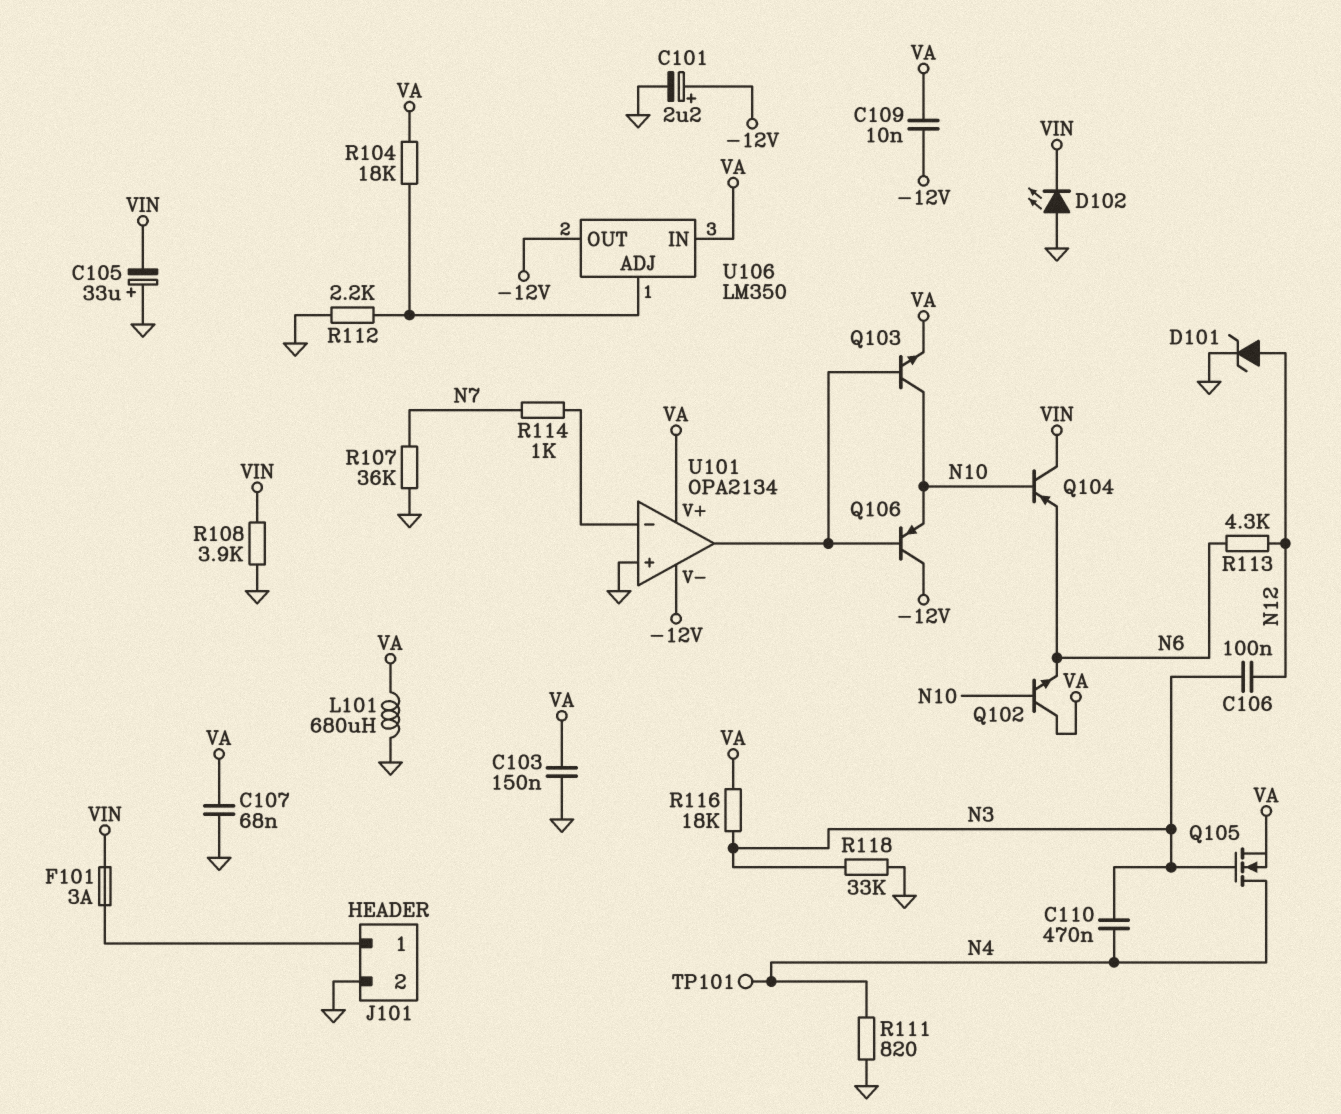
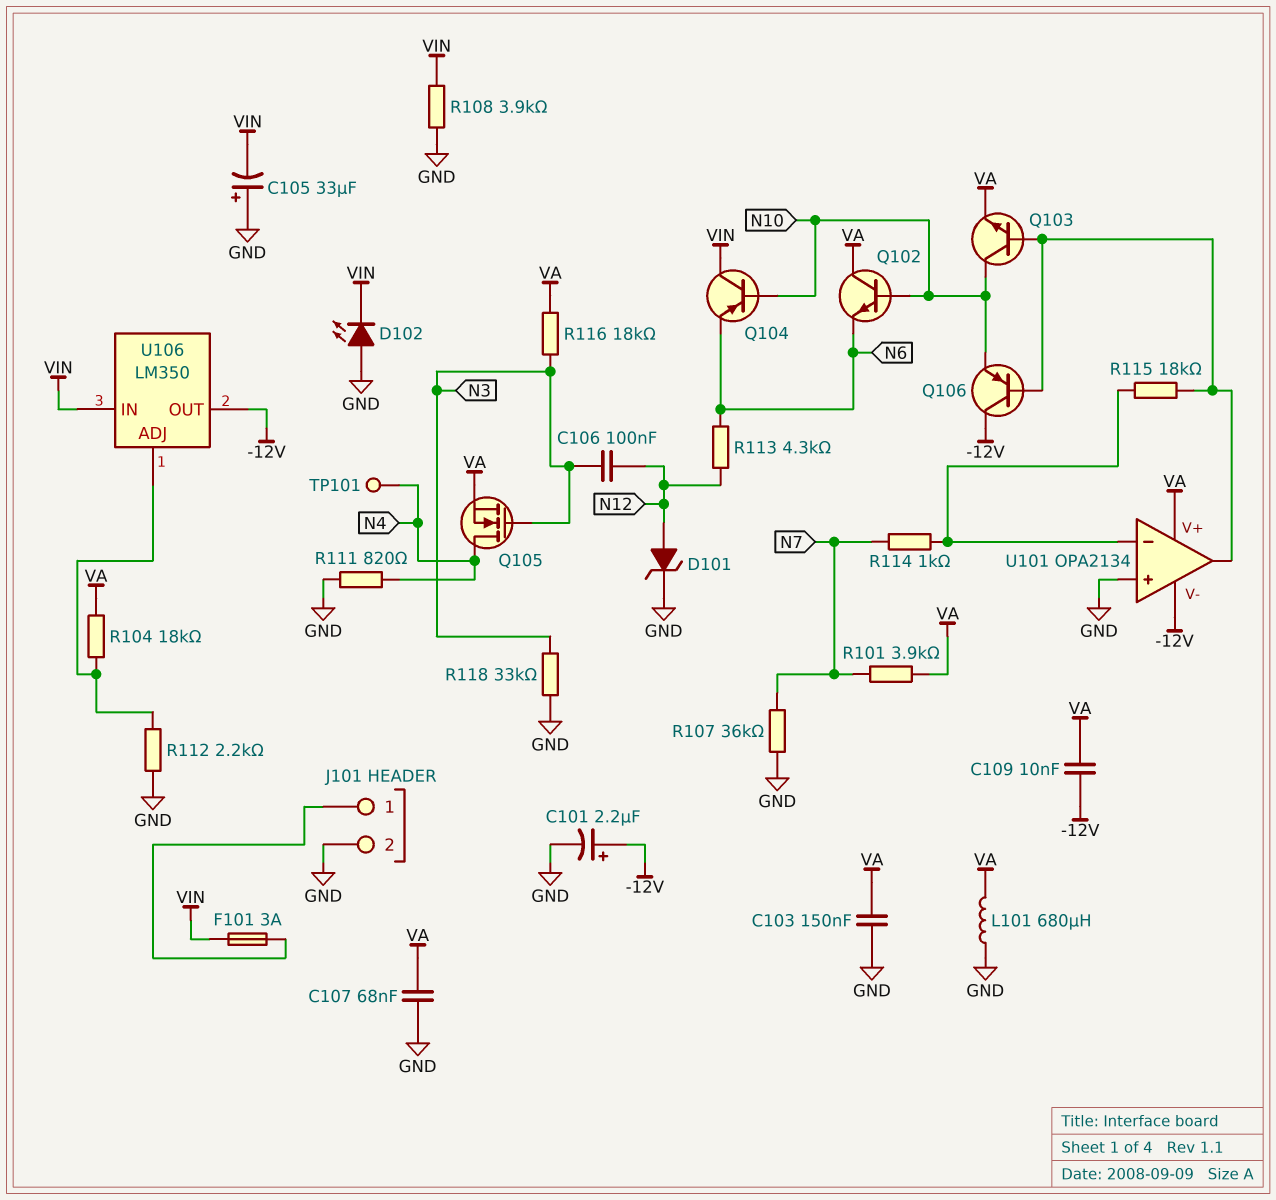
C110: 470nF (N3, N4) -> none
R101: none -> 3.9k (N7, VA)
R115: none -> 18k (U101/in-, U101/out)
U106 pin IN: VA -> VIN

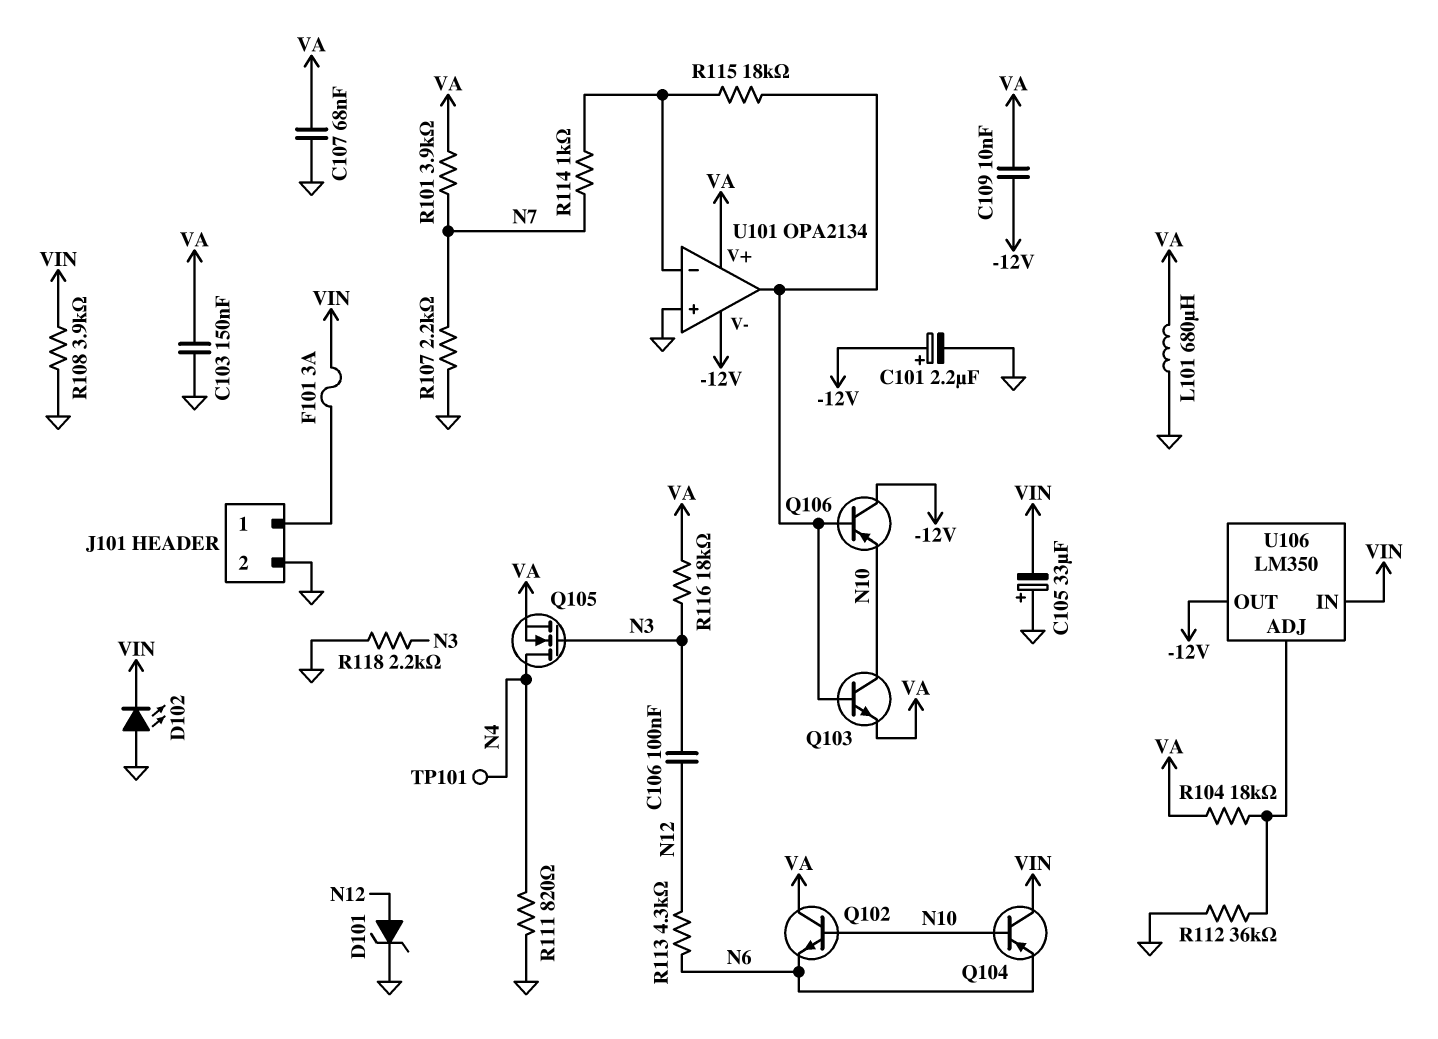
R107: 36k (GND, N7) -> 2.2k (GND, N7)
R112: 2.2k (GND, U106/ADJ) -> 36k (GND, U106/ADJ)
R118: 33k (GND, N3) -> 2.2k (GND, N3)

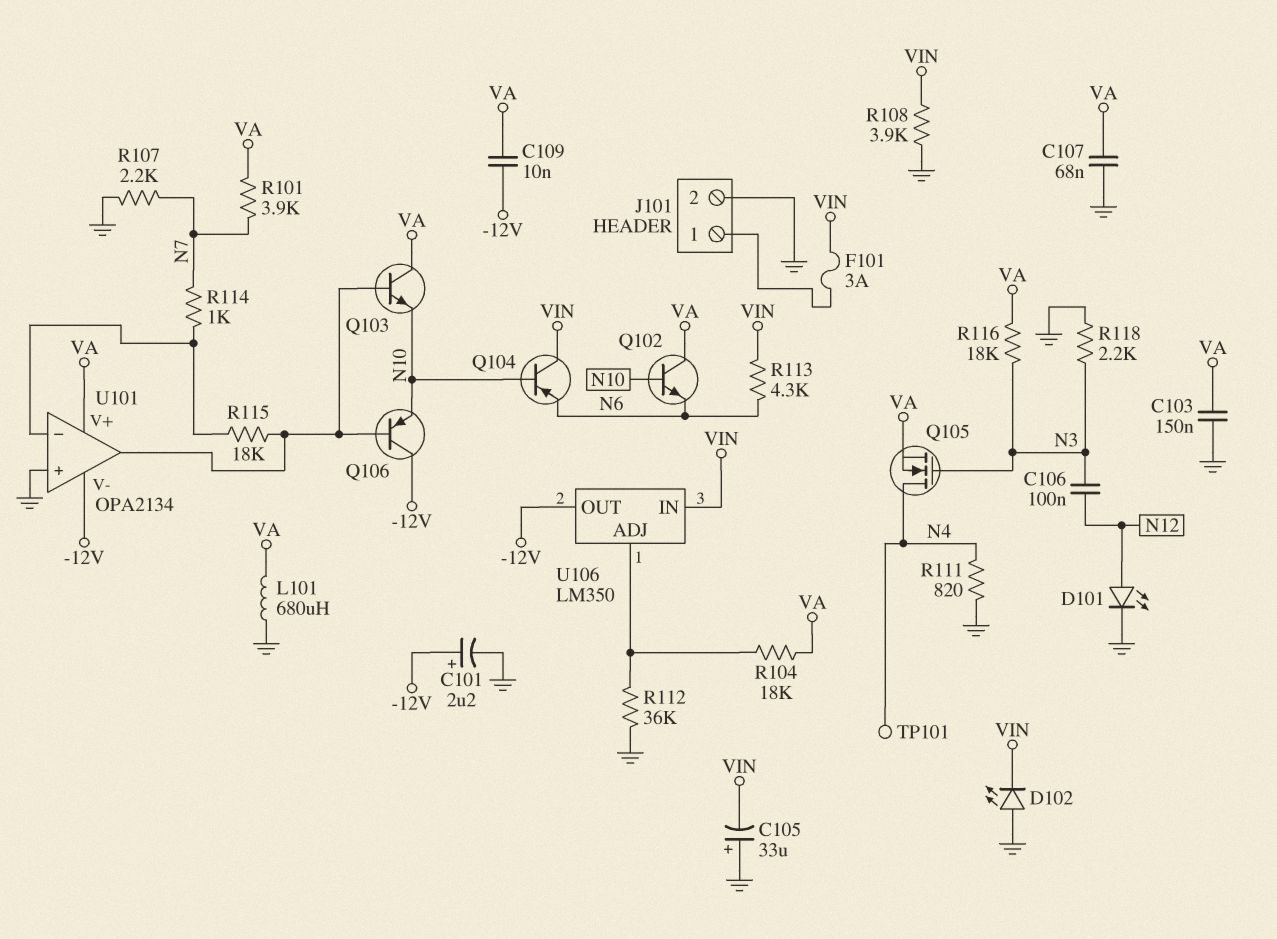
D101: zener (A N12, K GND) -> LED (A N12, K GND)
Q103: NPN (B U101/out, C N10, E VA) -> NPN (B U101/out, C VA, E N10)
R113: 4.3k (N6, N12) -> 4.3k (N6, VIN)

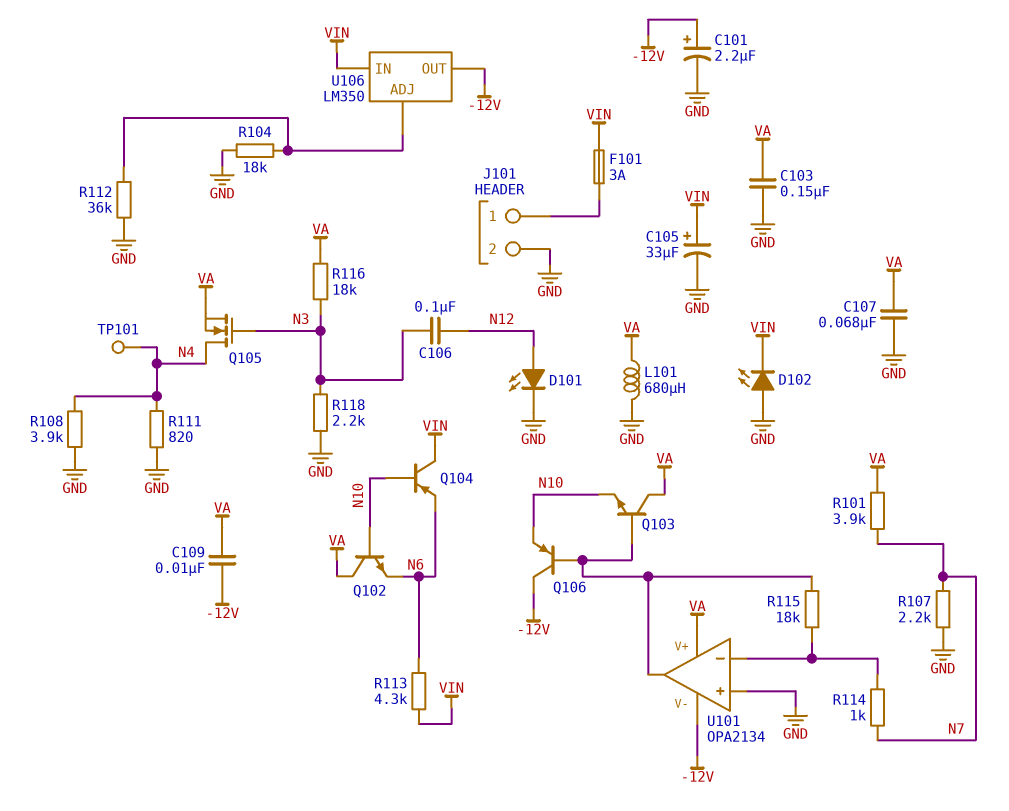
C105: 33uF (plus GND, minus VIN) -> 33uF (plus VIN, minus GND)
R104: 18k (U106/ADJ, VA) -> 18k (GND, U106/ADJ)
R108: 3.9k (GND, VIN) -> 3.9k (GND, N4)

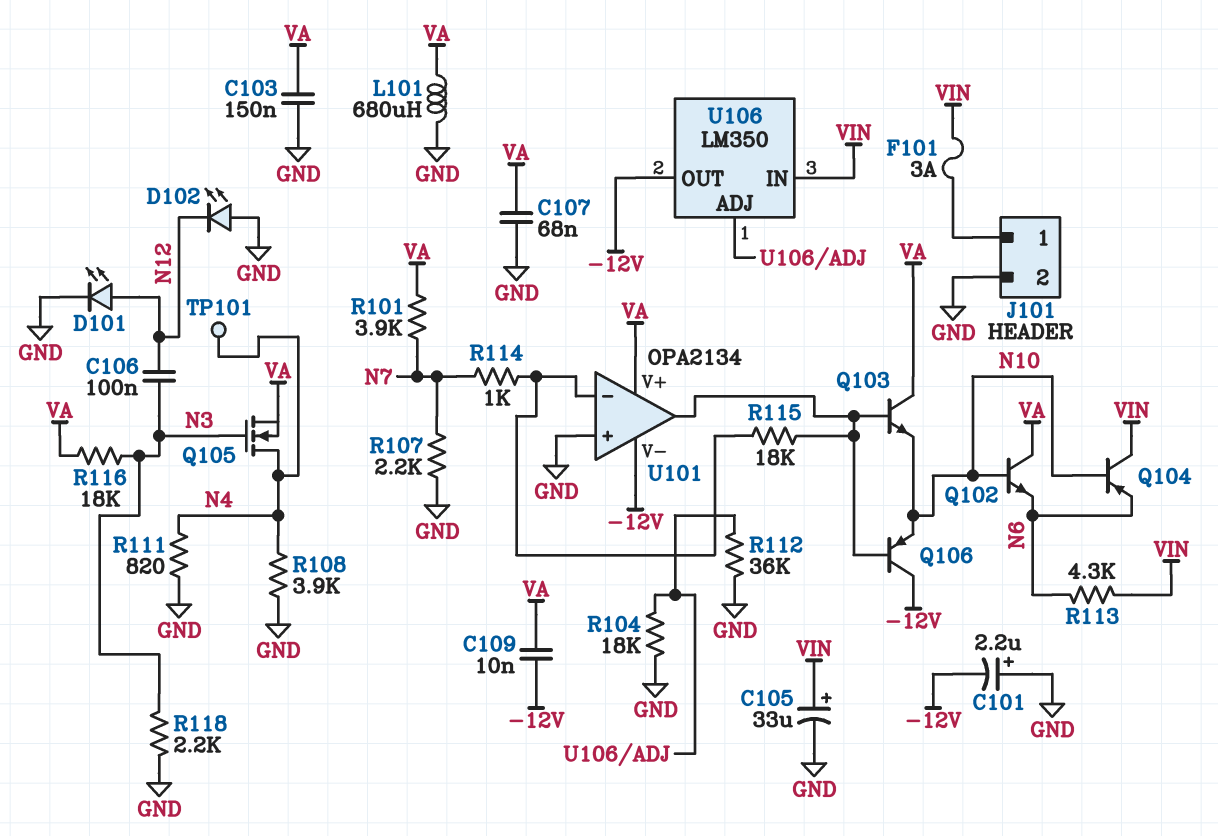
C101: 2.2uF (plus -12V, minus GND) -> 2.2uF (plus GND, minus -12V)
D102: LED (A GND, K VIN) -> LED (A GND, K N12)

